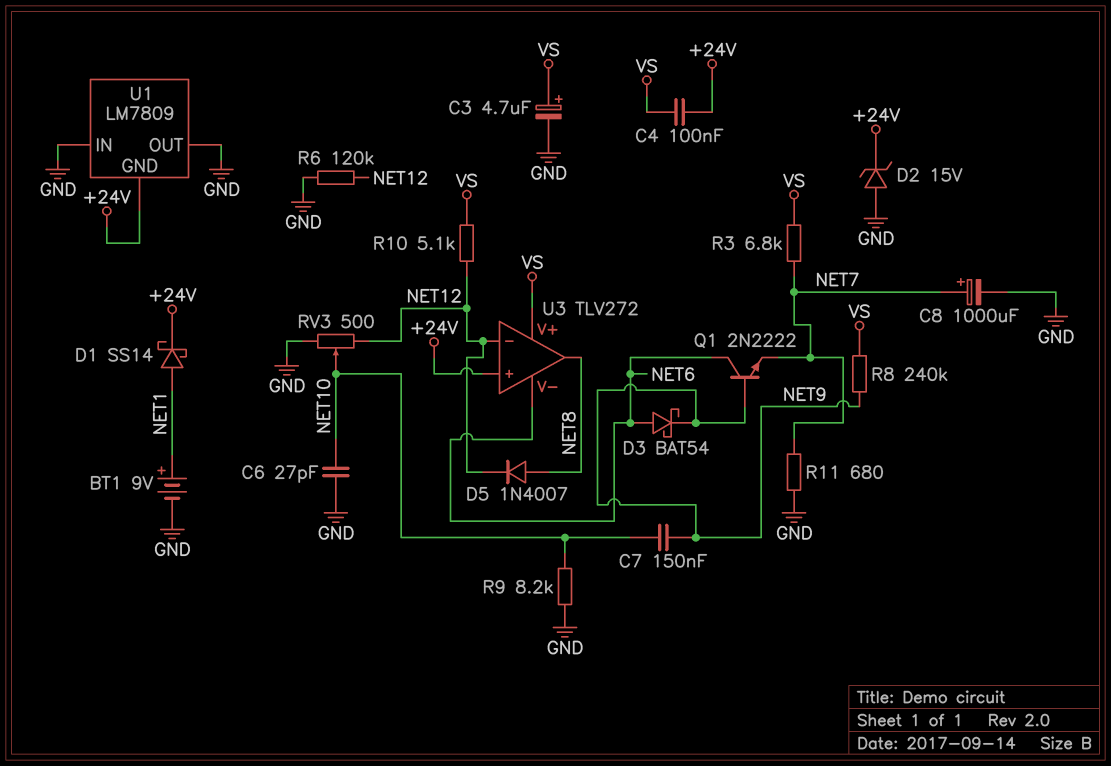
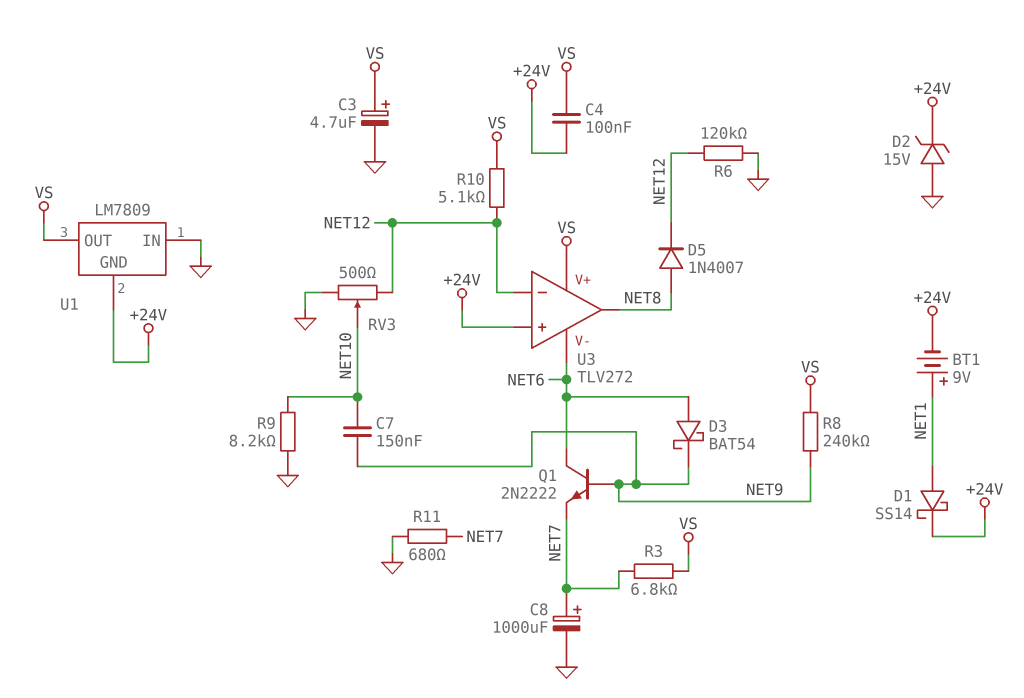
BT1: 9V (plus NET1, minus GND) -> 9V (plus NET1, minus +24V)
C6: 27pF (GND, NET10) -> none
U1 pin OUT: GND -> VS

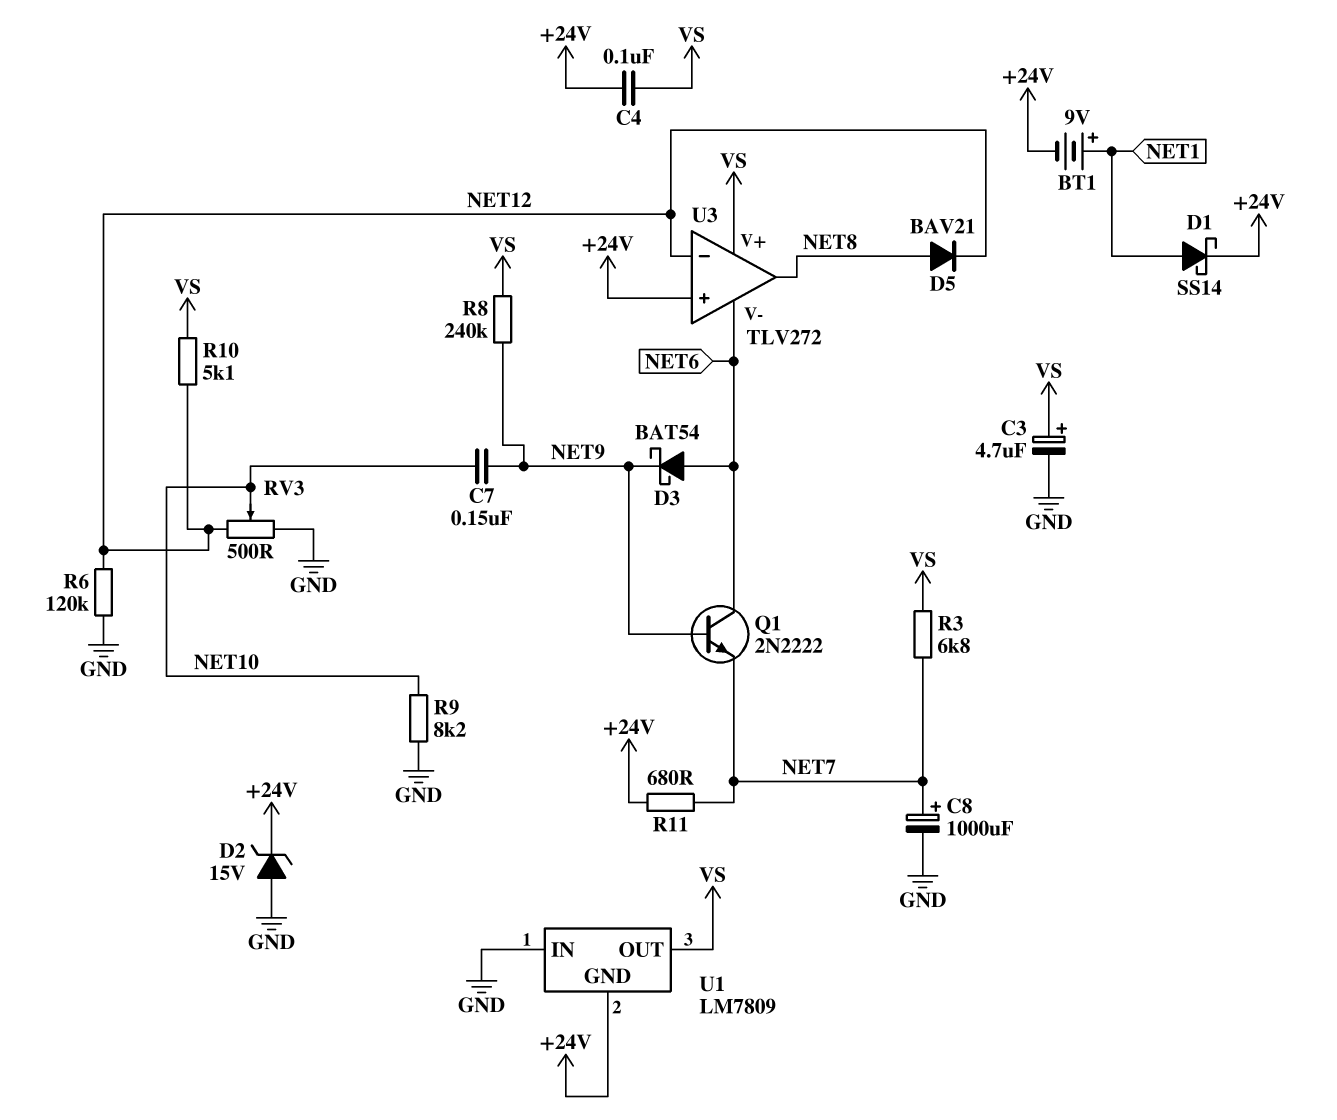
D5: diode 1N4007 (A NET8, K NET12) -> diode BAV21 (A NET8, K NET12)
R11: 680 (GND, NET7) -> 680 (+24V, NET7)

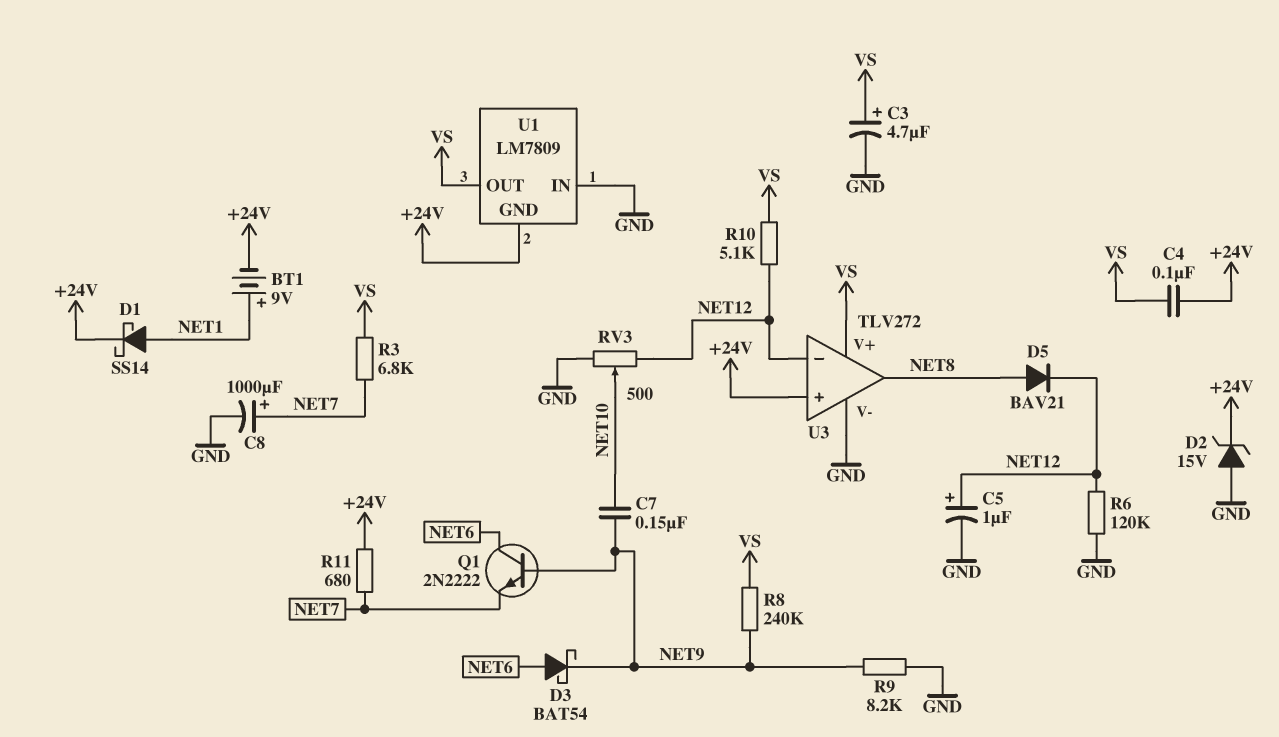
C5: none -> 1uF (plus NET12, minus GND)
R9: 8.2k (GND, NET10) -> 8.2k (GND, NET9)
U3 pin V-: NET6 -> GND

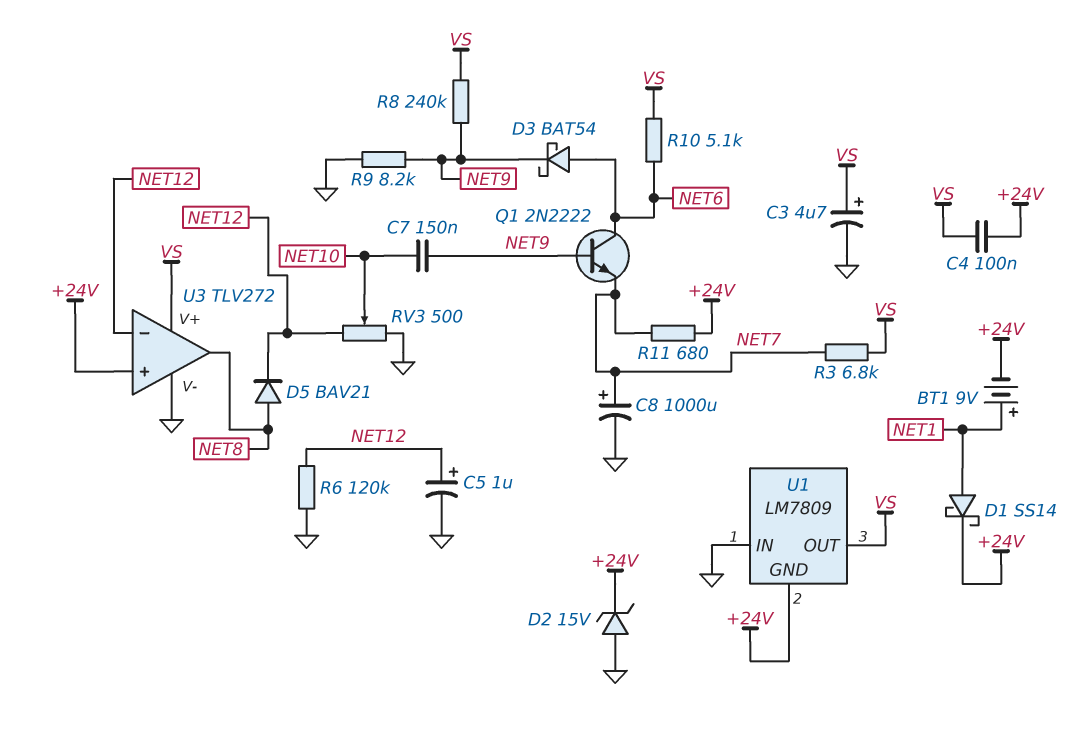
R10: 5.1k (NET12, VS) -> 5.1k (NET6, VS)

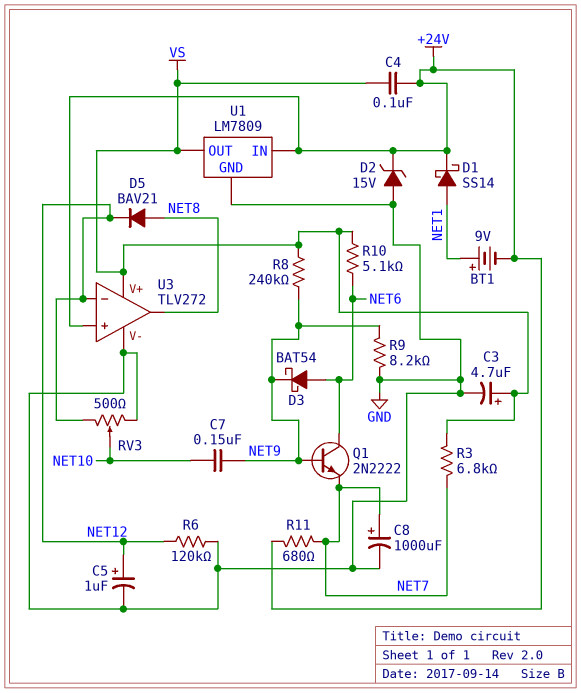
U1 pin GND: +24V -> GND
U1 pin IN: GND -> +24V

